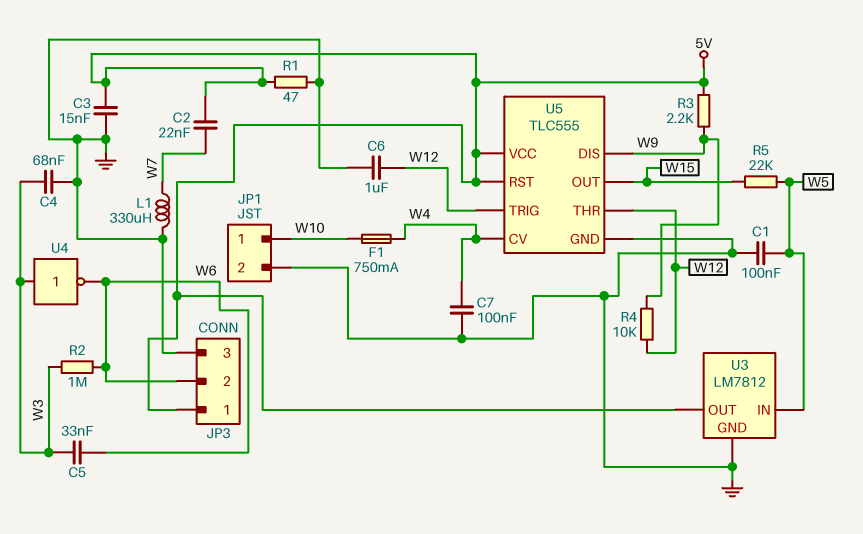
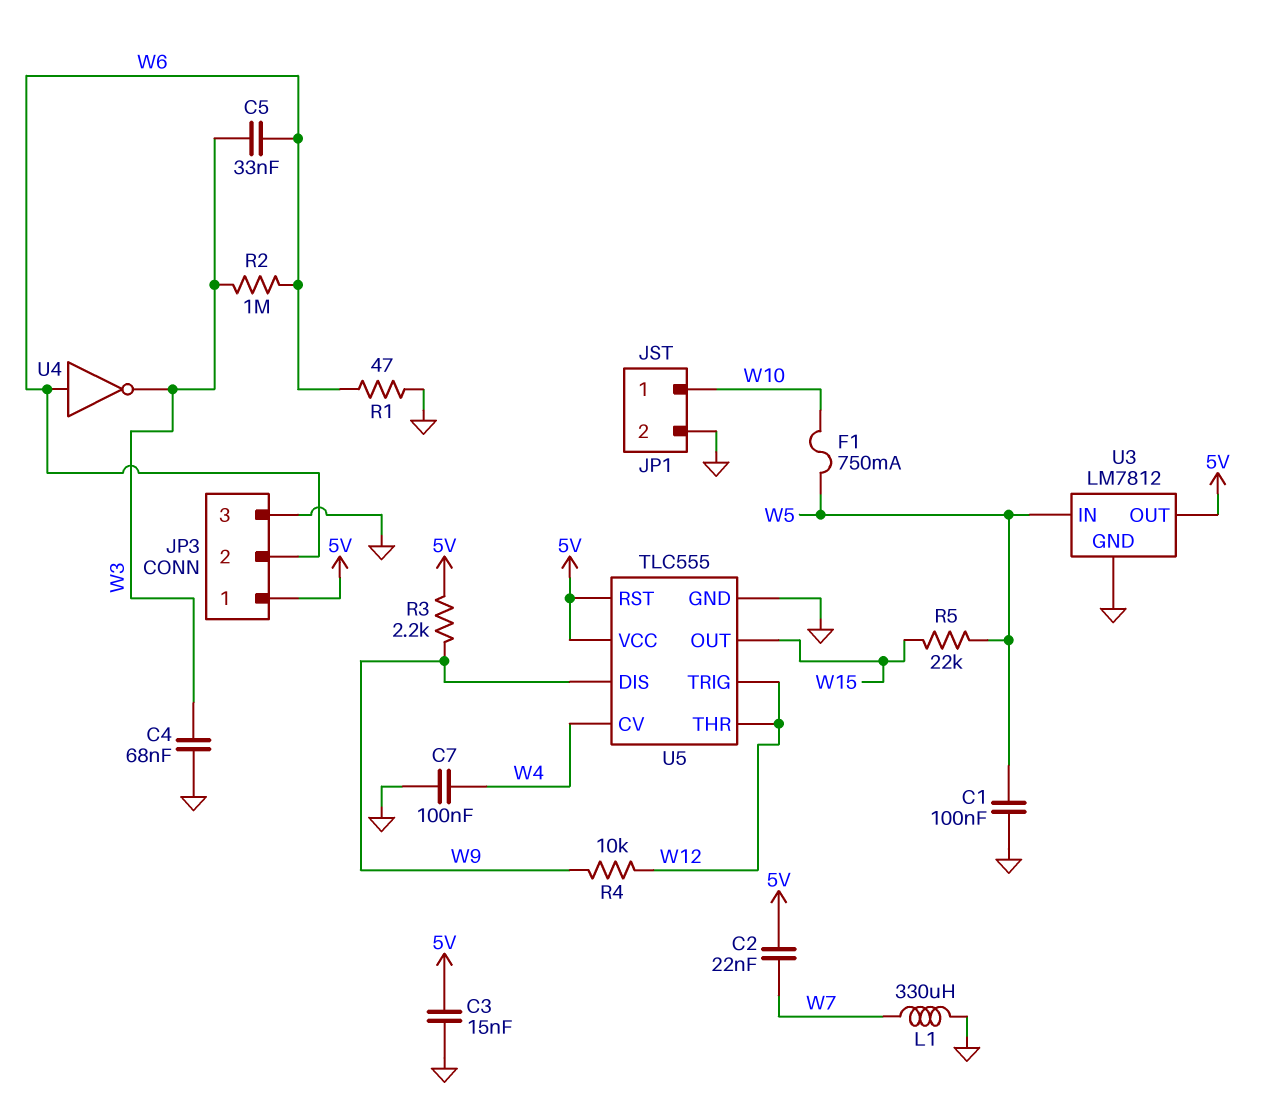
C6: 1uF (GND, W12) -> none
F1: 750mA (W4, W10) -> 750mA (W5, W10)
R1: 47 (5V, GND) -> 47 (GND, W6)
U4: NOT (in W3, out W6) -> NOT (in W6, out W3)

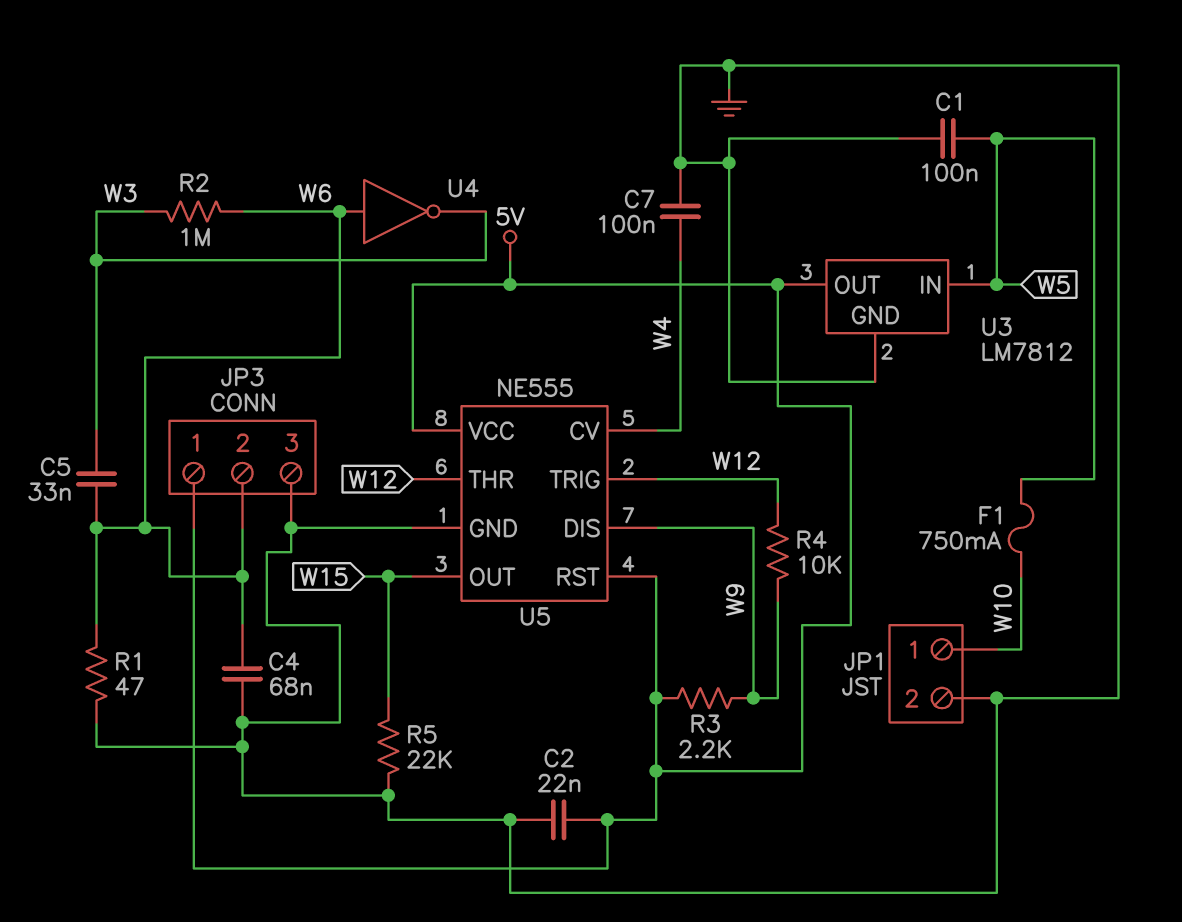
C2: 22nF (5V, W7) -> 22nF (5V, GND)
C3: 15nF (5V, GND) -> none
C4: 68nF (GND, W3) -> 68nF (GND, W6)
L1: 330uH (GND, W7) -> none
R5: 22k (W5, W15) -> 22k (GND, W15)
U5: TLC555 -> NE555

